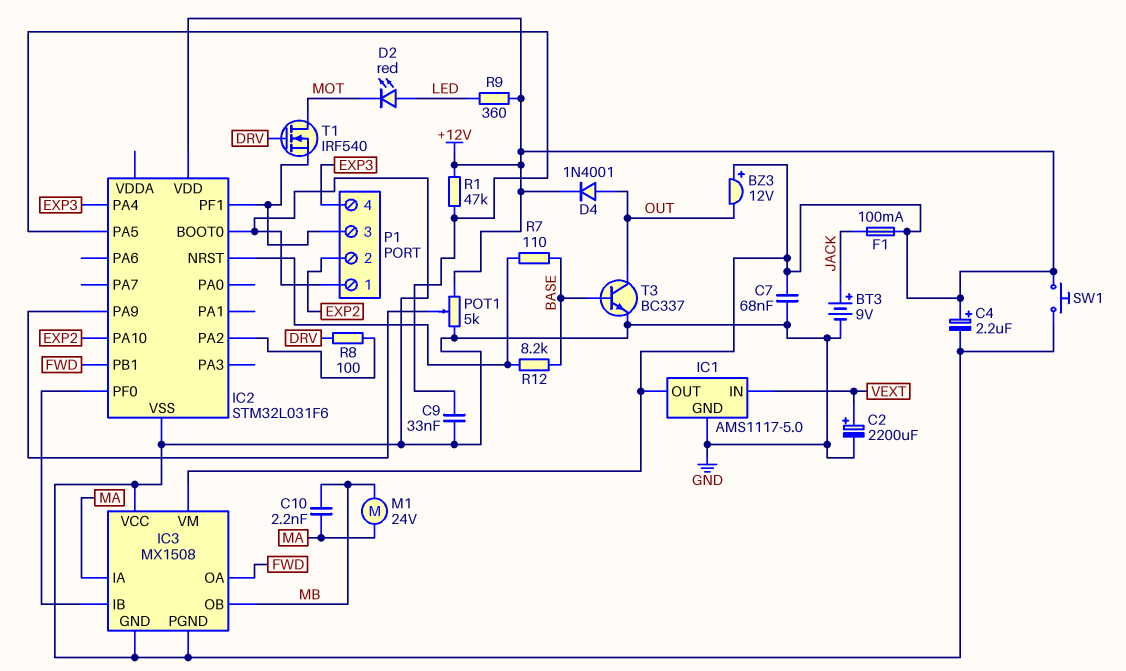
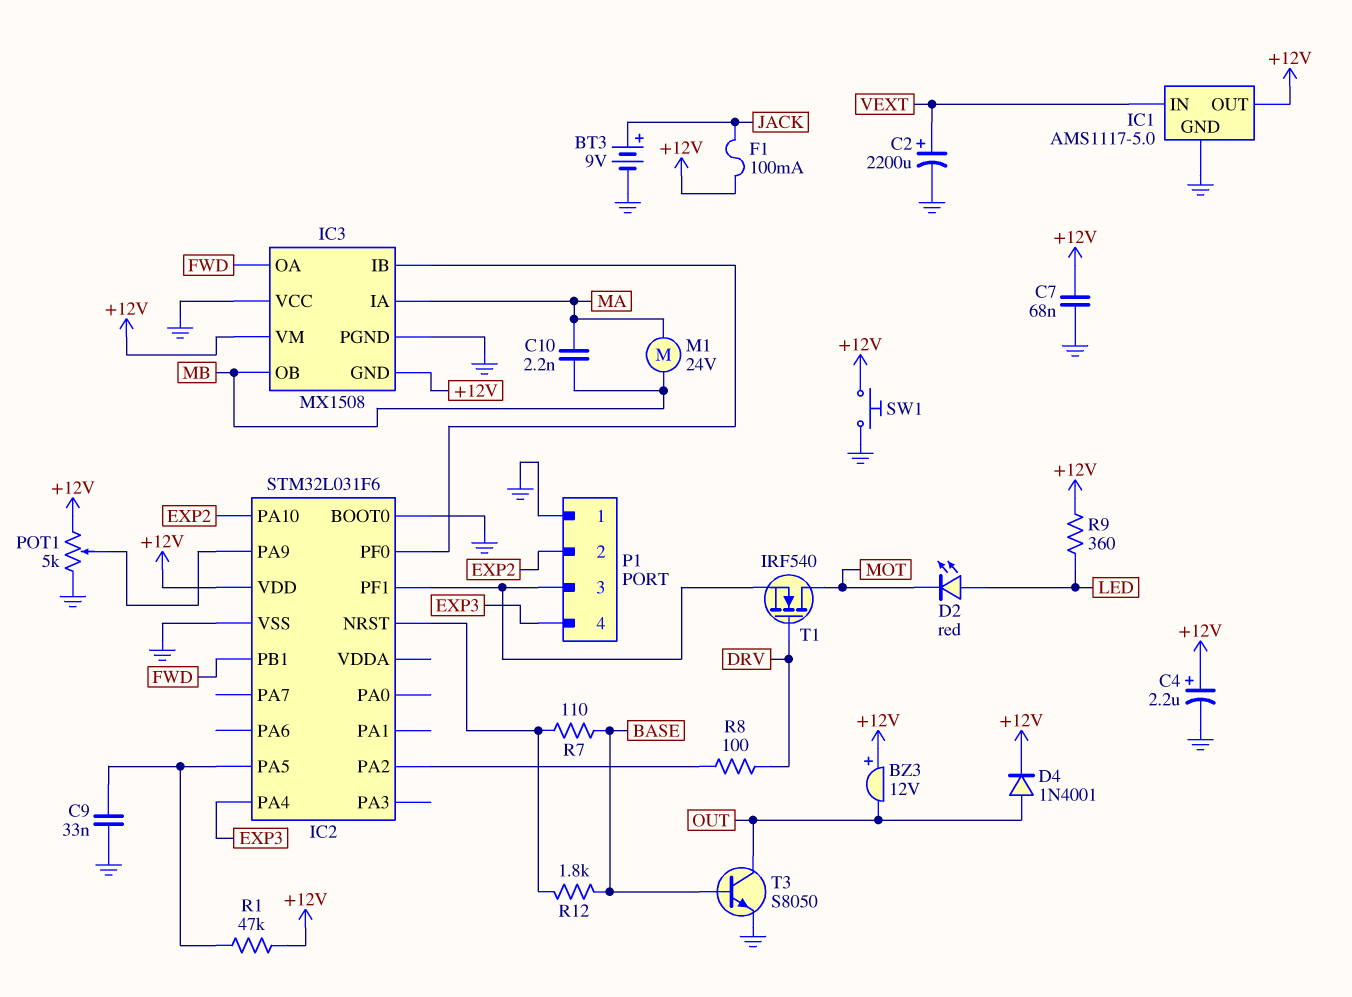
IC3 pin GND: GND -> +12V
R12: 8.2k (BASE, IC2/NRST) -> 1.8k (BASE, IC2/NRST)
T3: NPN BC337 (B BASE, C OUT, E GND) -> NPN S8050 (B BASE, C OUT, E GND)

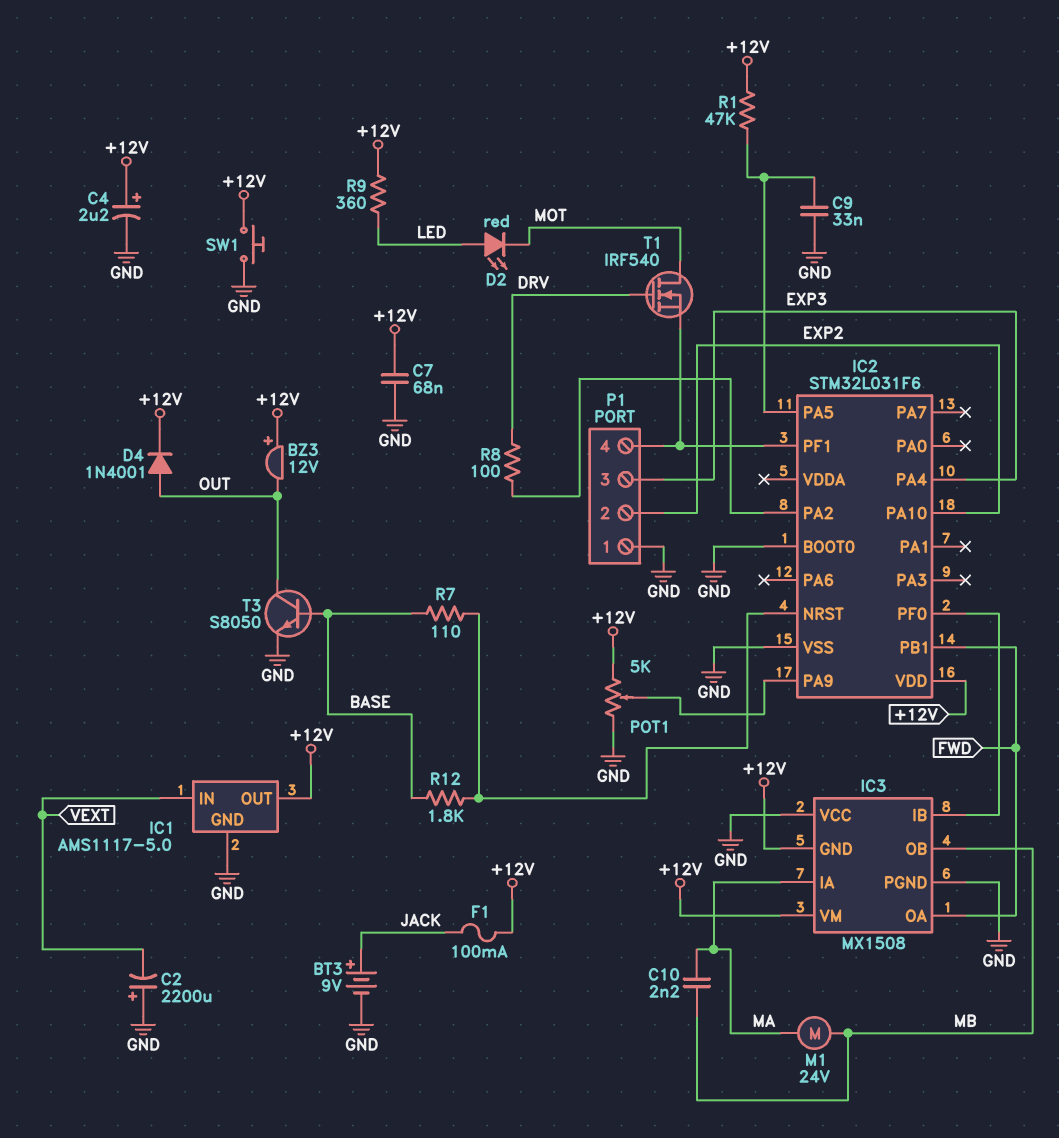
C2: 2200uF (plus VEXT, minus GND) -> 2200uF (plus GND, minus VEXT)
P1 pin 3: IC2/PF1 -> EXP3
P1 pin 4: EXP3 -> IC2/PF1

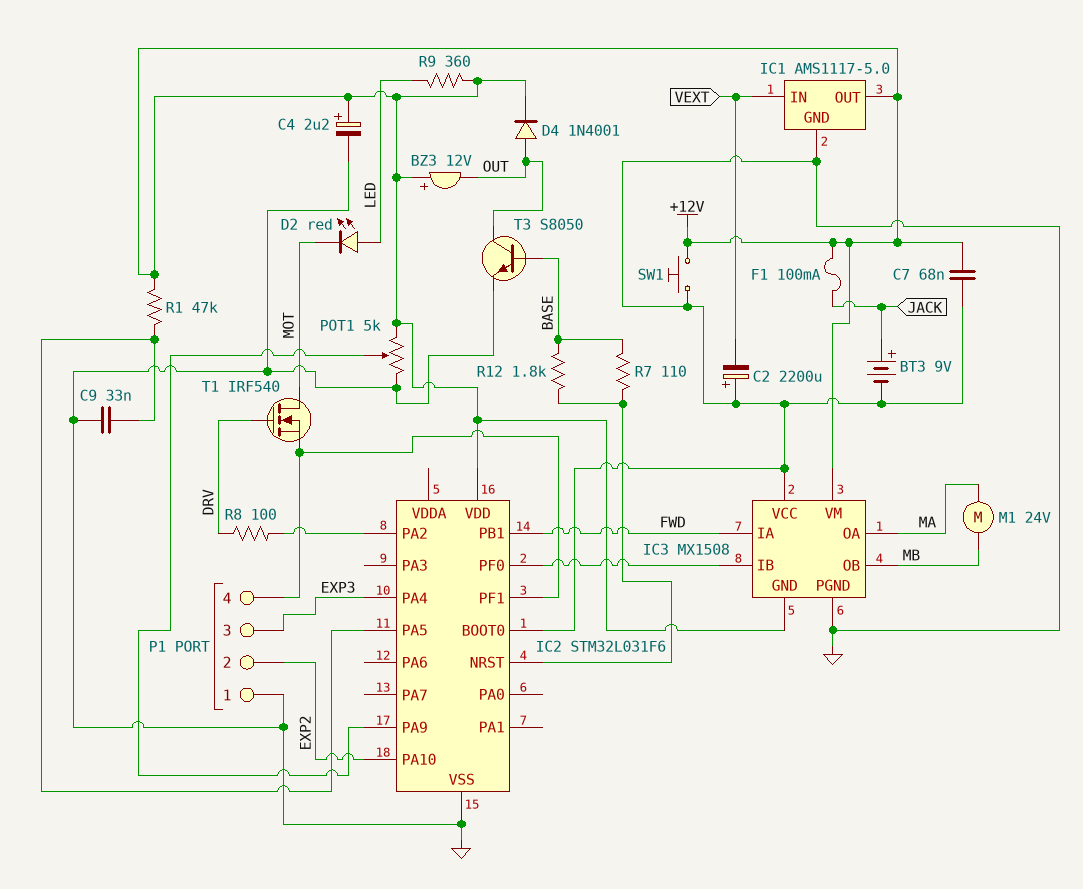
C10: 2.2nF (MA, MB) -> none
IC3 pin IA: MA -> FWD
IC3 pin OA: FWD -> MA

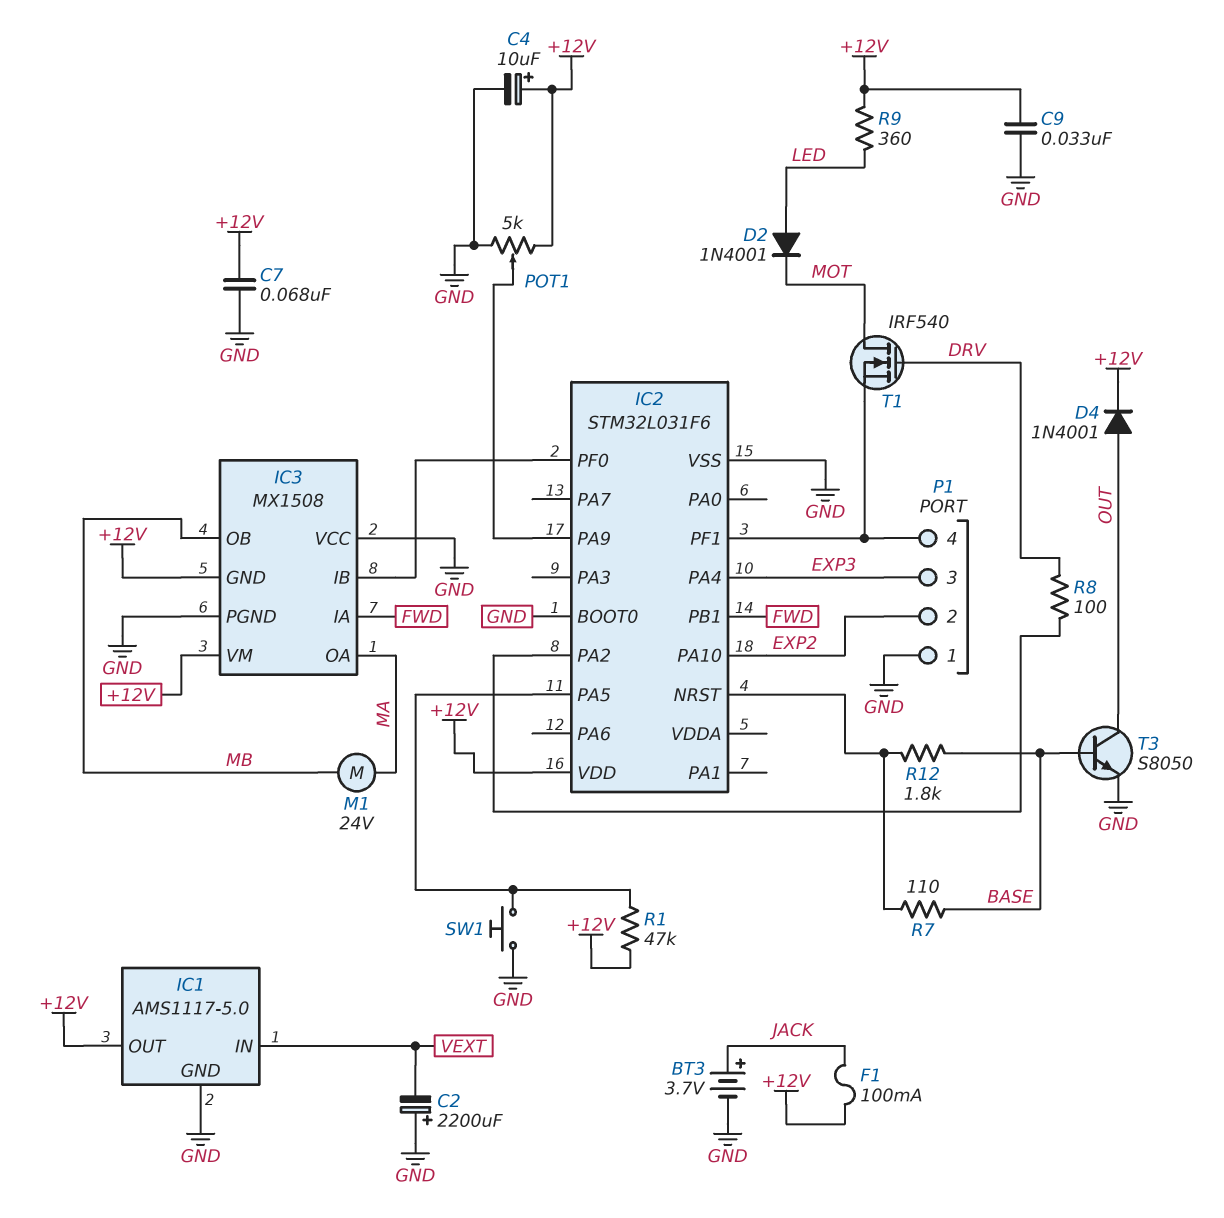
BT3: 9V (plus JACK, minus GND) -> 3.7V (plus JACK, minus GND)
BZ3: buzzer 12V (plus +12V, minus OUT) -> none
C4: 2.2uF (plus +12V, minus GND) -> 10uF (plus +12V, minus GND)
C9: 33nF (GND, IC2/PA5) -> 33nF (+12V, GND)
D2: LED red (A LED, K MOT) -> diode 1N4001 (A LED, K MOT)
SW1: button (+12V, GND) -> button (GND, IC2/PA5)

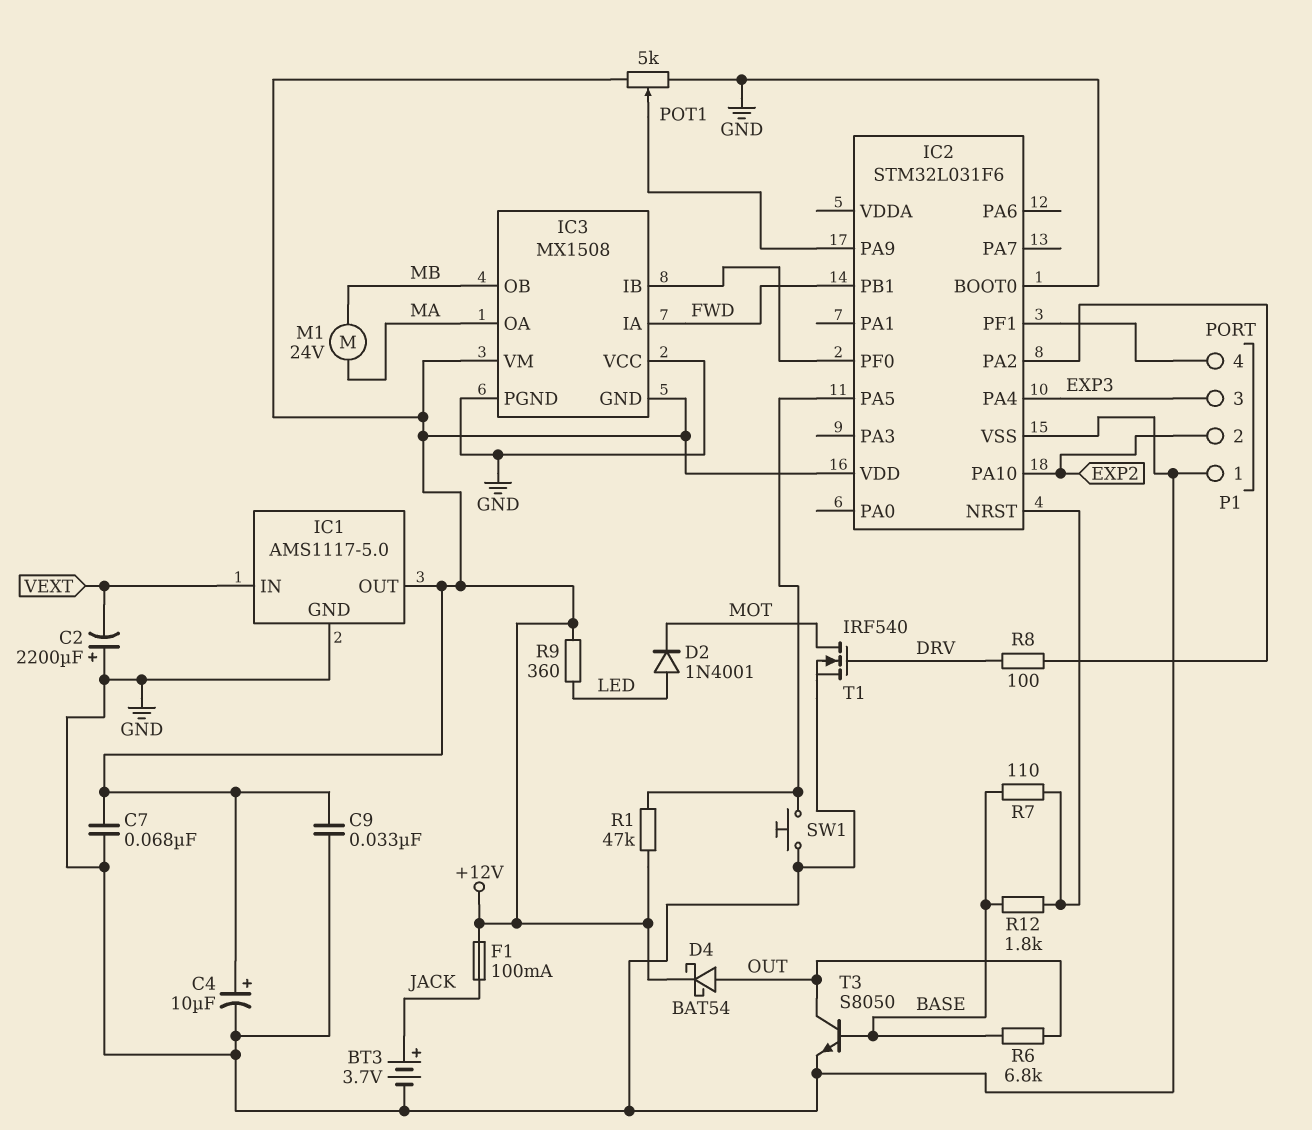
D4: diode 1N4001 (A OUT, K +12V) -> schottky BAT54 (A OUT, K +12V)
R6: none -> 6.8k (BASE, OUT)
T1: NMOS IRF540 (G DRV, D MOT, S IC2/PF1) -> NMOS IRF540 (G DRV, D MOT, S GND)

